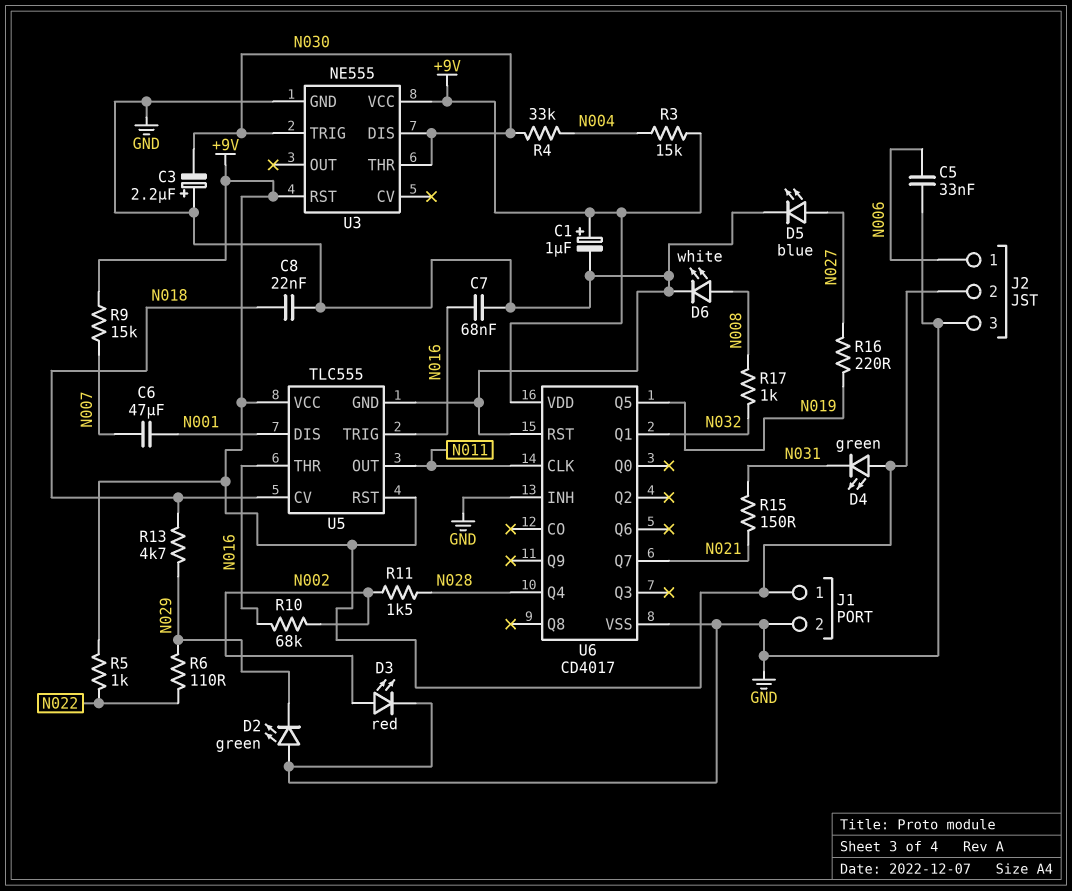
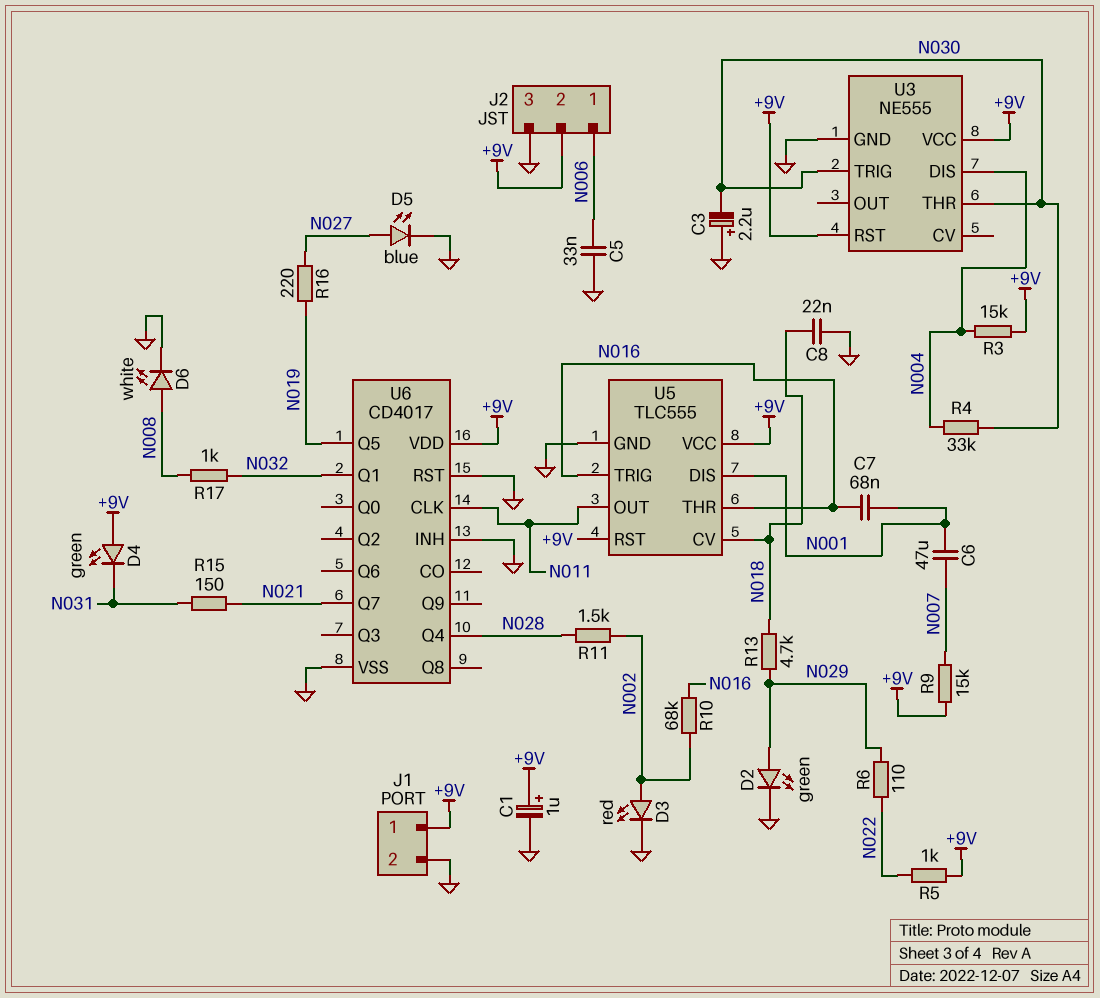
C7: 68nF (GND, N016) -> 68nF (N001, N016)
D2: LED green (A GND, K N029) -> LED green (A N029, K GND)
U3 pin DIS: N030 -> N004

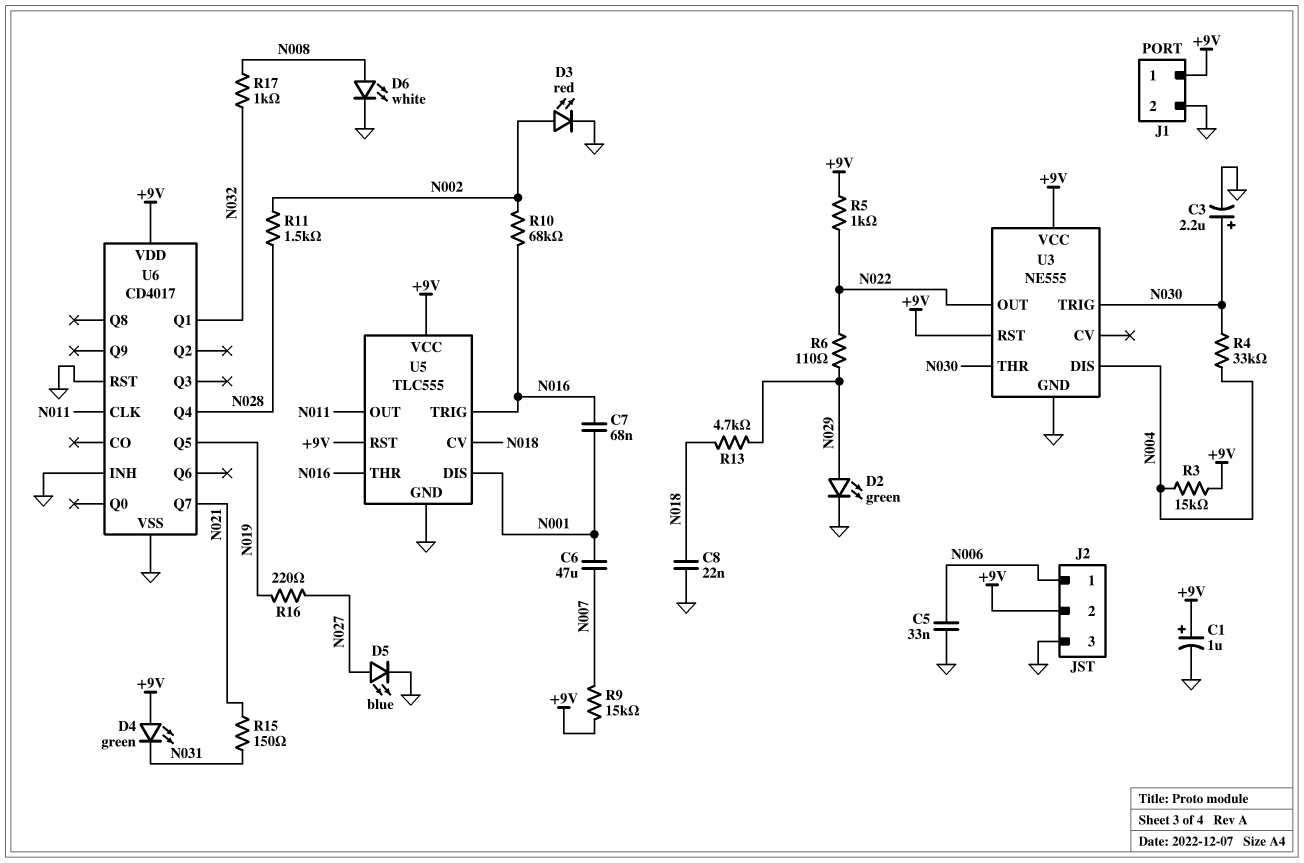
C3: 2.2uF (plus GND, minus N030) -> 2.2uF (plus N030, minus GND)
U3 pin OUT: none -> N022

